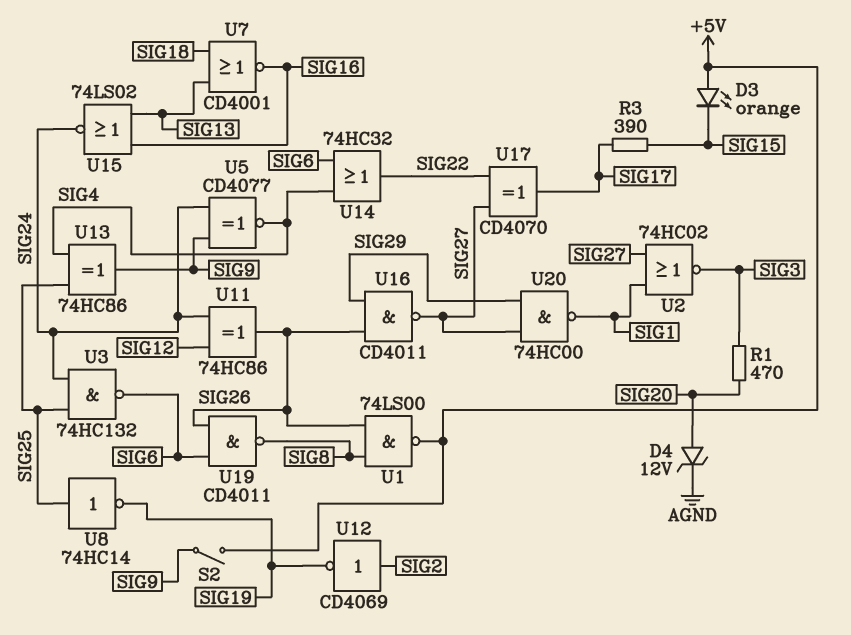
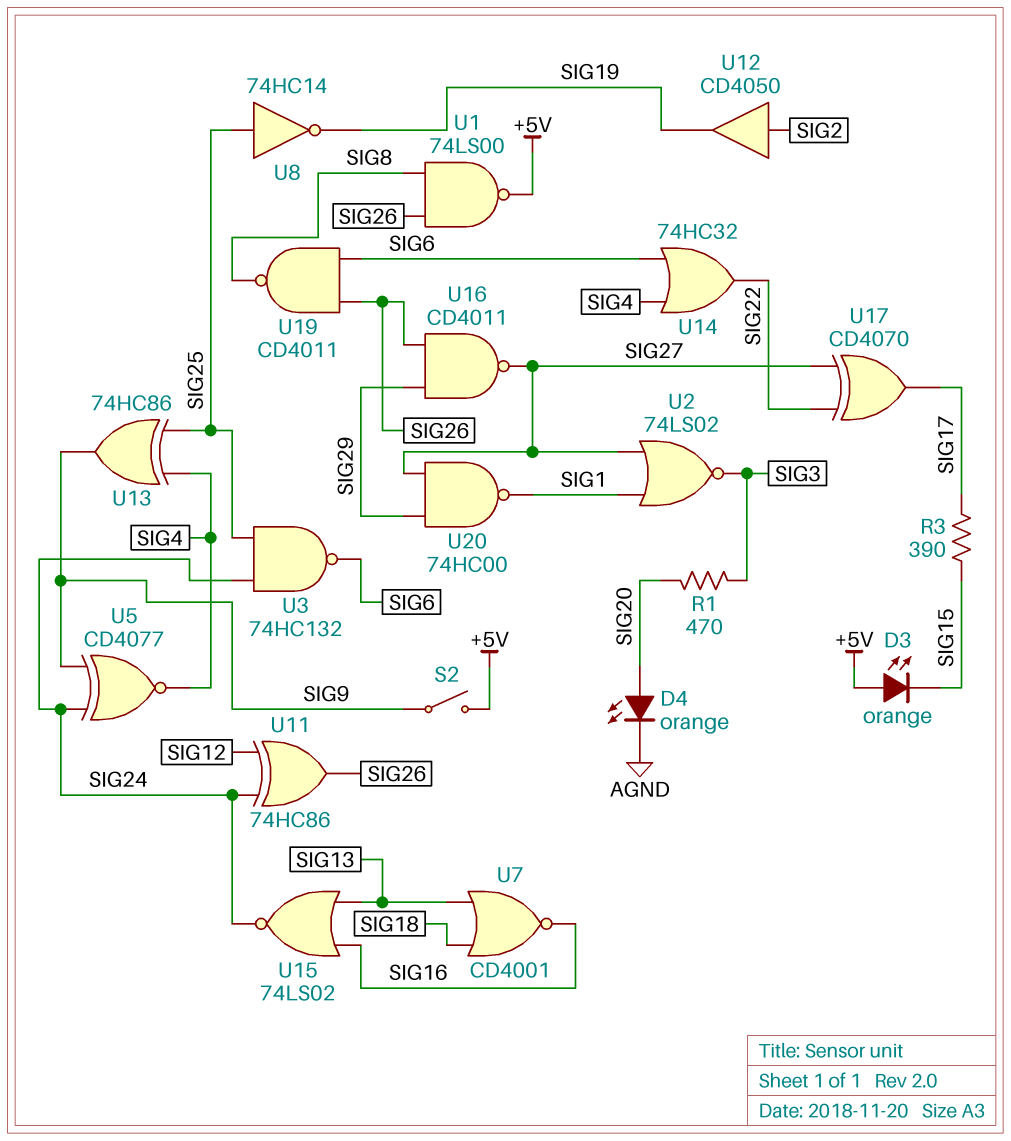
D4: zener 12V (A SIG20, K AGND) -> LED orange (A SIG20, K AGND)
U2: NOR 74HC02 (in SIG1, in SIG27, out SIG3) -> NOR 74LS02 (in SIG1, in SIG27, out SIG3)
U12: NOT CD4069 (in SIG2, out SIG19) -> buffer CD4050 (in SIG2, out SIG19)

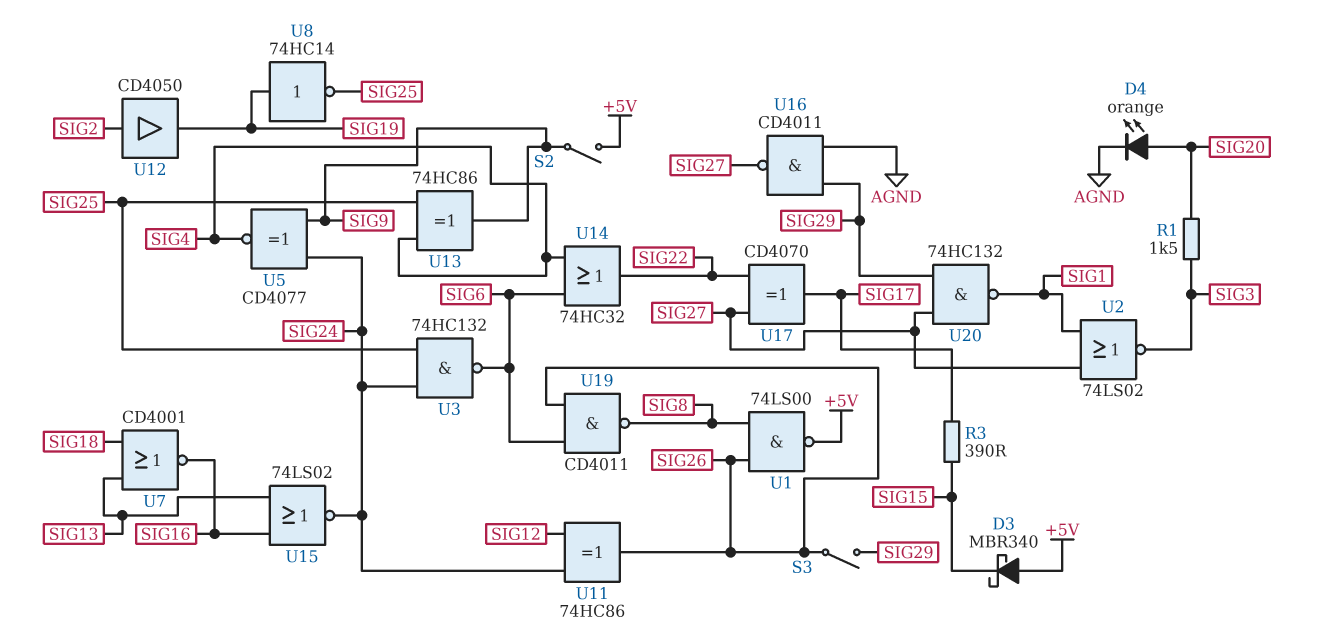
D3: LED orange (A +5V, K SIG15) -> schottky MBR340 (A +5V, K SIG15)
R1: 470 (SIG3, SIG20) -> 1.5k (SIG3, SIG20)
S3: none -> switch (SIG26, SIG29)
U8: NOT 74HC14 (in SIG25, out SIG19) -> NOT 74HC14 (in SIG19, out SIG25)
U16: NAND CD4011 (in SIG26, in SIG29, out SIG27) -> NAND CD4011 (in AGND, in SIG29, out SIG27)
U20: NAND 74HC00 (in SIG27, in SIG29, out SIG1) -> NAND 74HC132 (in SIG27, in SIG29, out SIG1)

